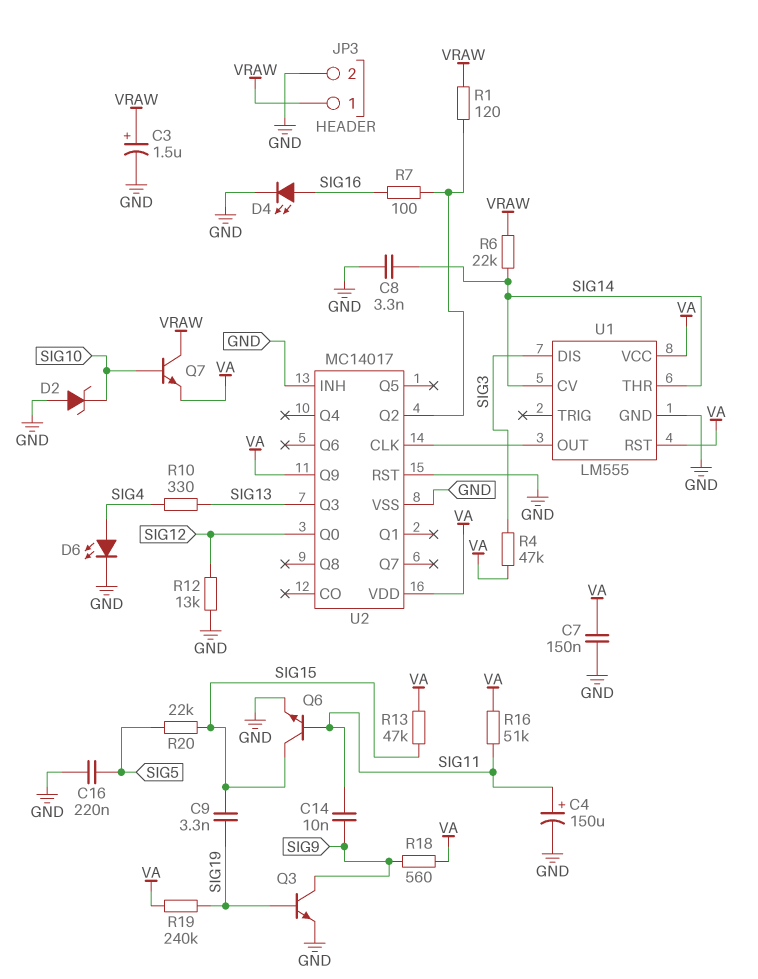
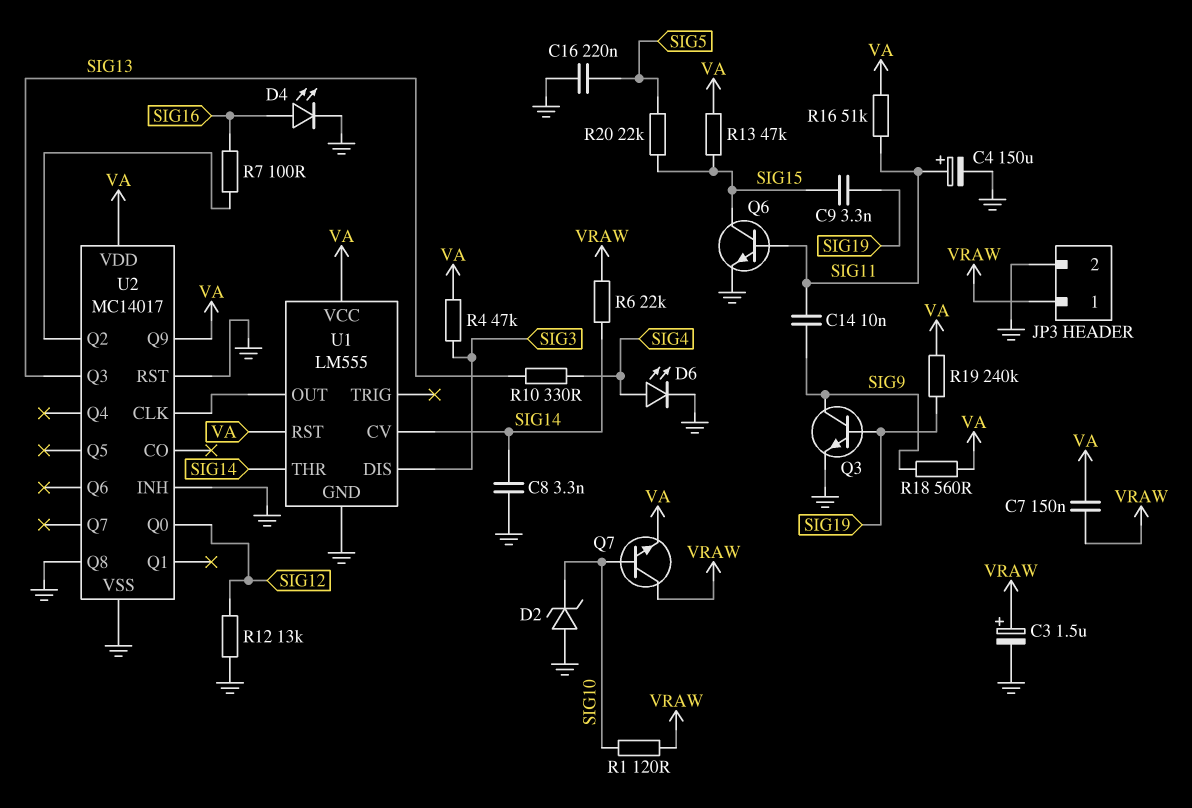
C7: 150nF (GND, VA) -> 150nF (VA, VRAW)
R1: 120 (U2/Q2, VRAW) -> 120 (SIG10, VRAW)
U2 pin Q8: none -> GND

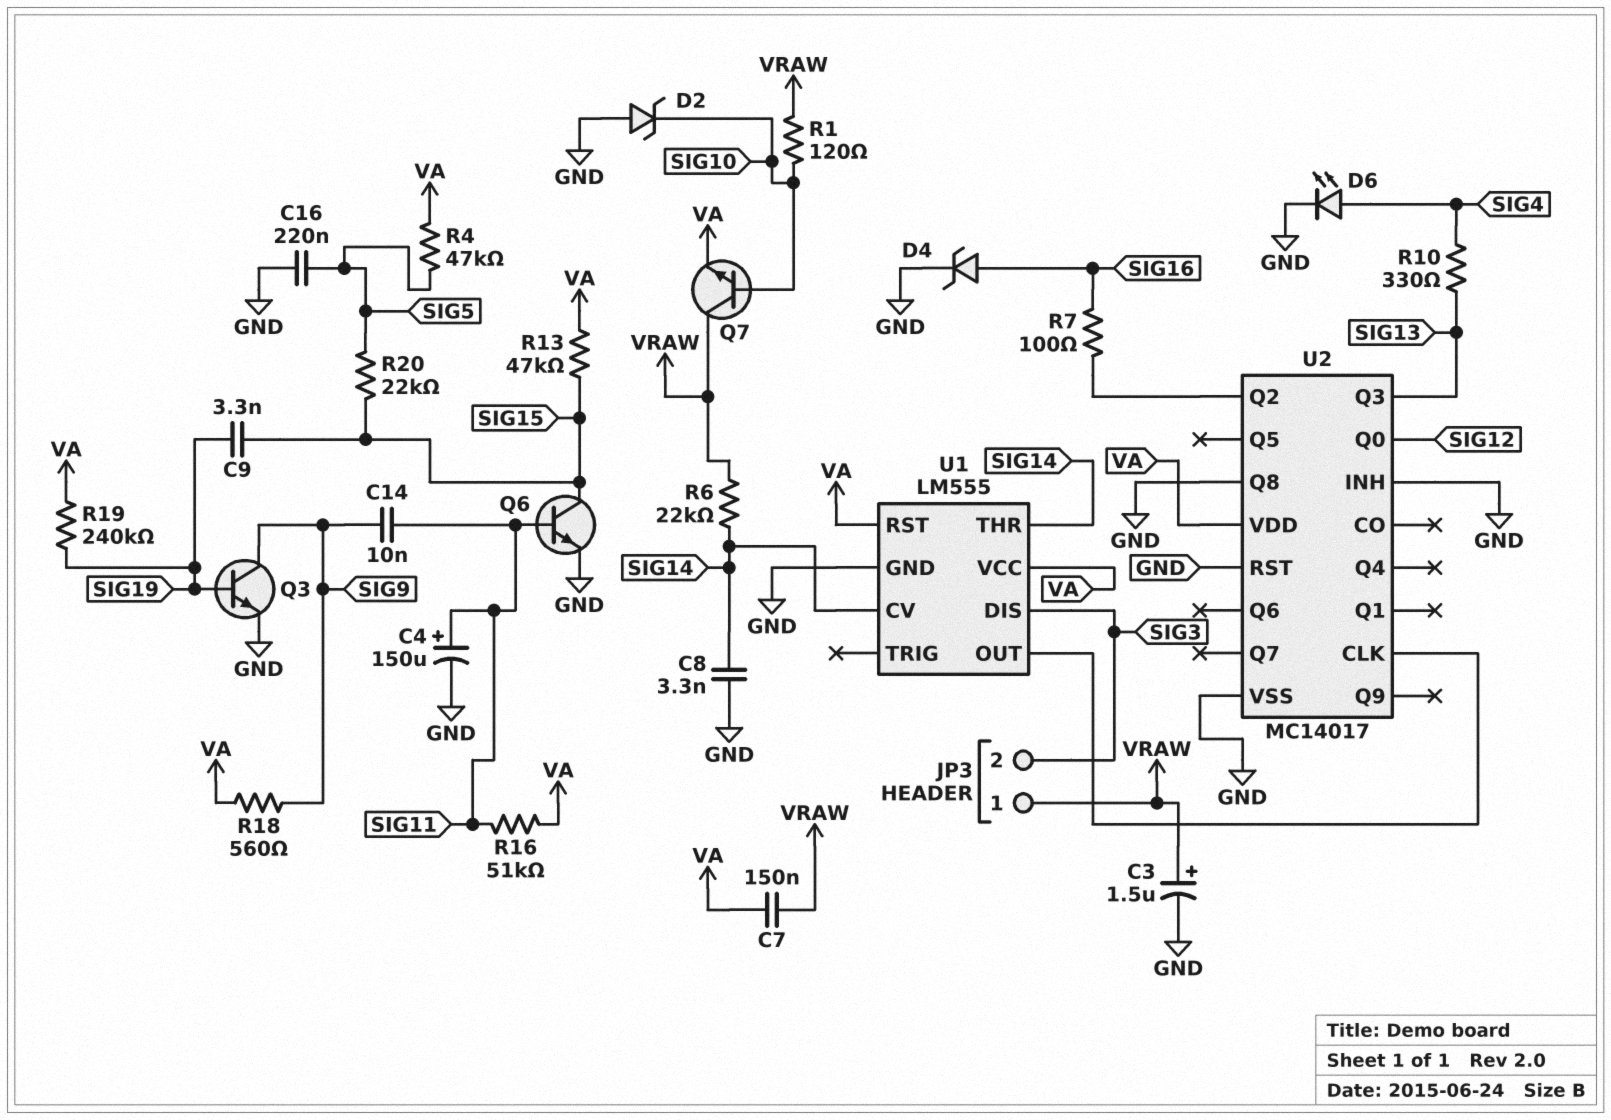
D4: LED (A SIG16, K GND) -> zener (A SIG16, K GND)
JP3 pin 2: GND -> SIG3
R4: 47k (SIG3, VA) -> 47k (SIG5, VA)
R12: 13k (GND, SIG12) -> none
U2 pin Q9: VA -> none

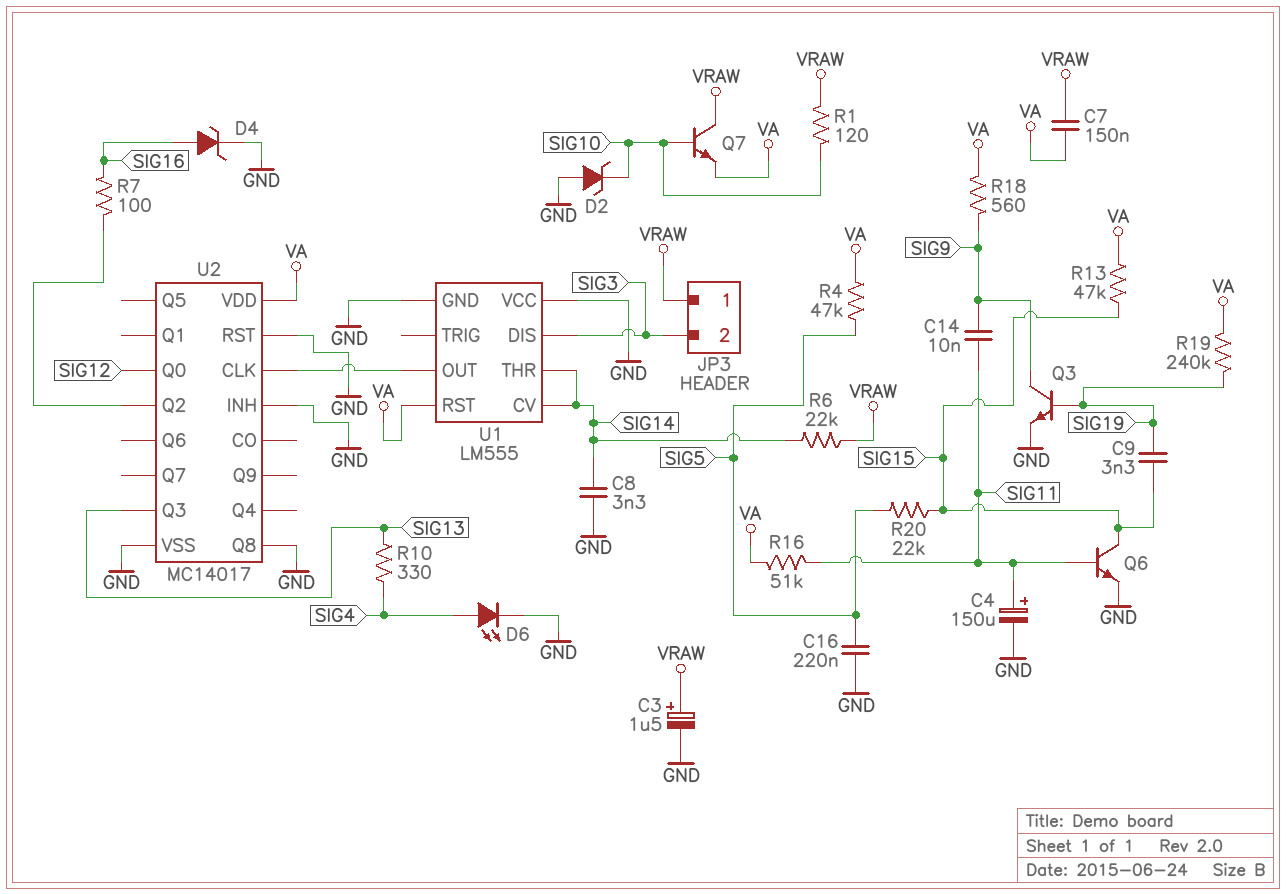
U1 pin VCC: VA -> GND

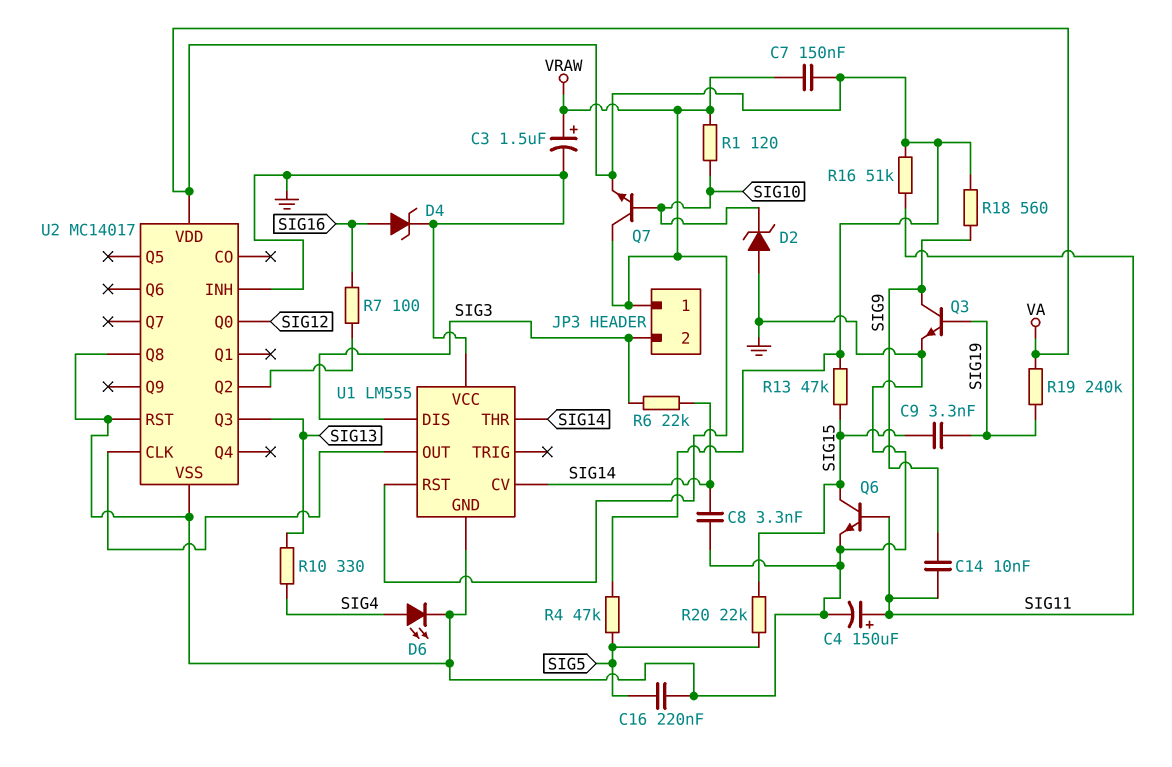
R6: 22k (SIG14, VRAW) -> 22k (SIG3, SIG14)
U1 pin RST: VA -> VRAW

